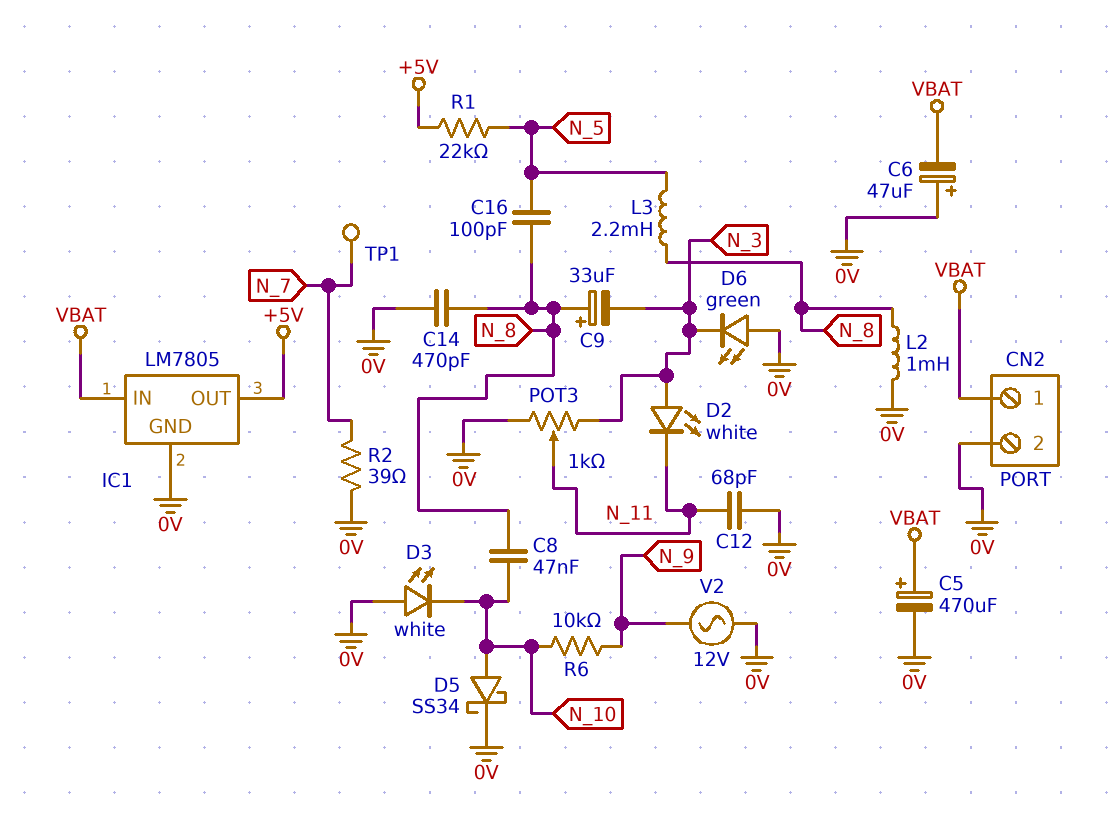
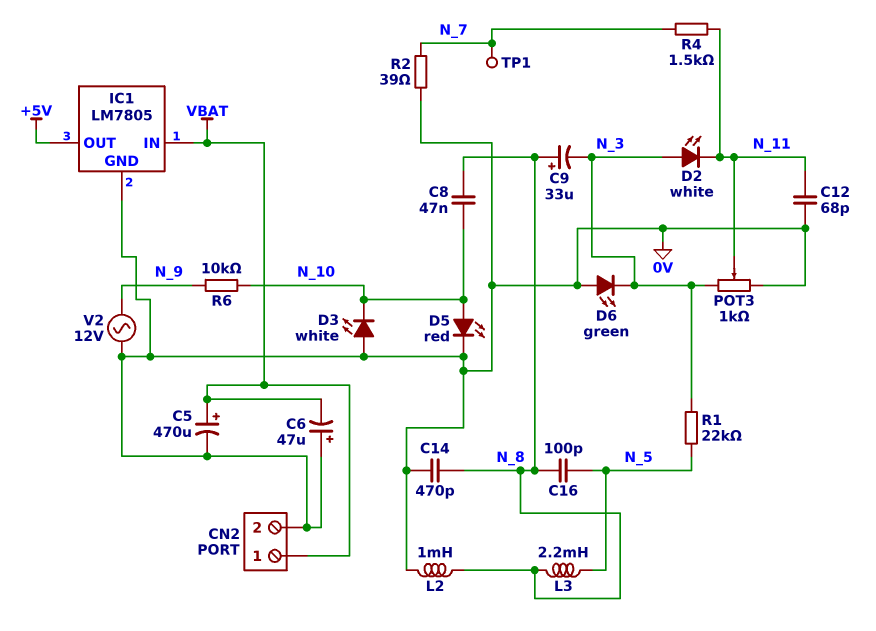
D5: schottky SS34 (A N_10, K 0V) -> LED red (A N_10, K 0V)
R1: 22k (+5V, N_5) -> 22k (N_3, N_5)
R4: none -> 1.5k (N_7, N_11)

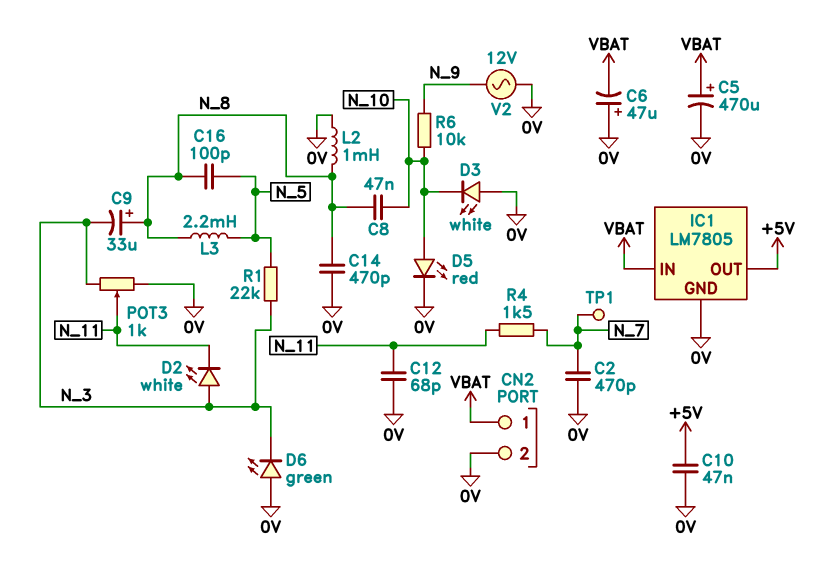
C2: none -> 470pF (0V, N_7)
C10: none -> 47nF (+5V, 0V)
R2: 39 (0V, N_7) -> none

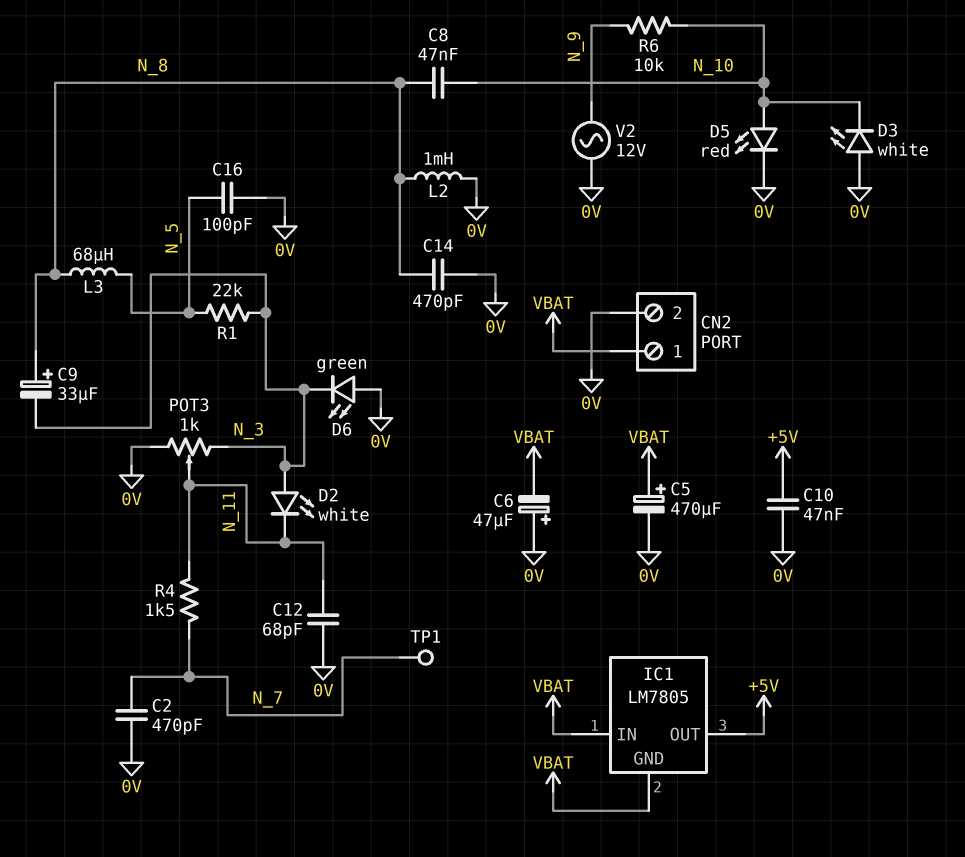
C16: 100pF (N_5, N_8) -> 100pF (0V, N_5)
IC1 pin GND: 0V -> VBAT
L3: 2.2mH (N_5, N_8) -> 68uH (N_5, N_8)

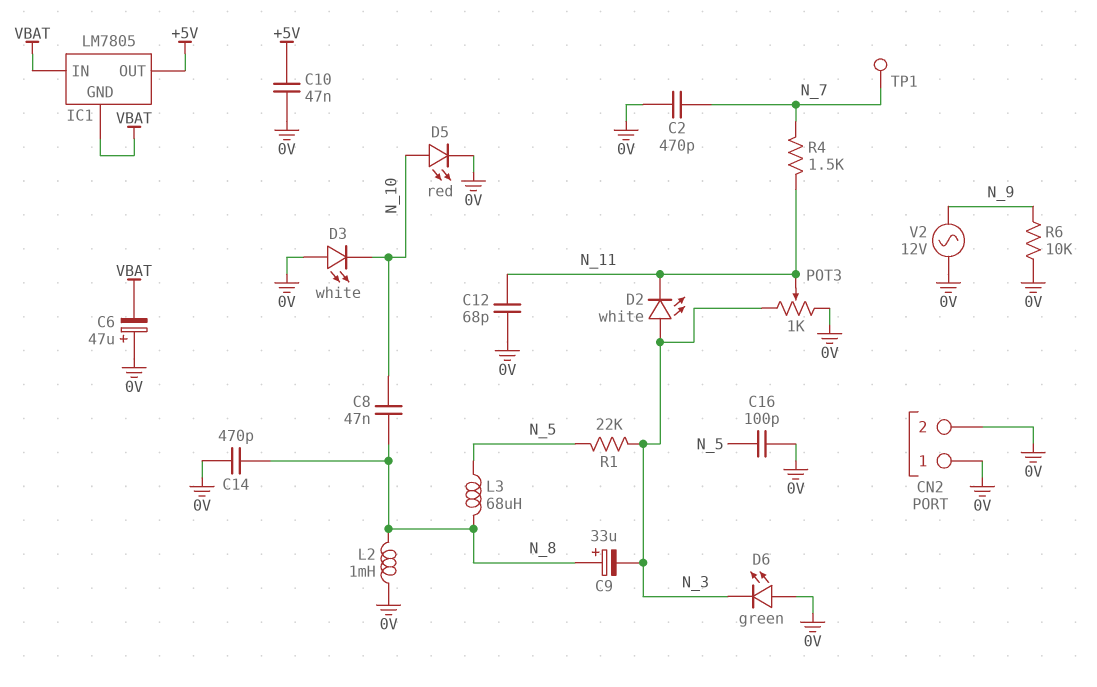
C5: 470uF (plus VBAT, minus 0V) -> none
CN2 pin 1: VBAT -> 0V
R6: 10k (N_9, N_10) -> 10k (0V, N_9)

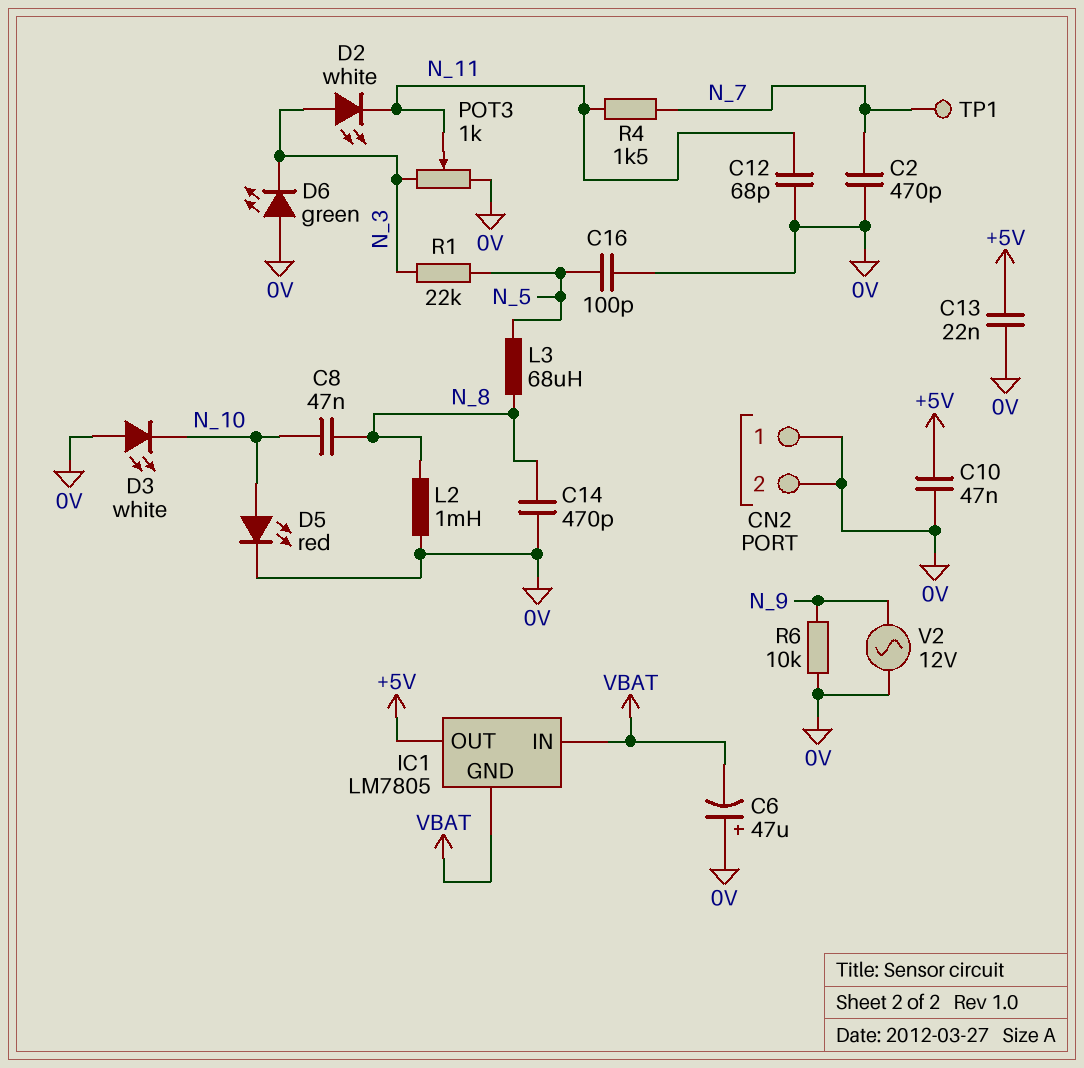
C9: 33uF (plus N_8, minus N_3) -> none
C13: none -> 22nF (+5V, 0V)

